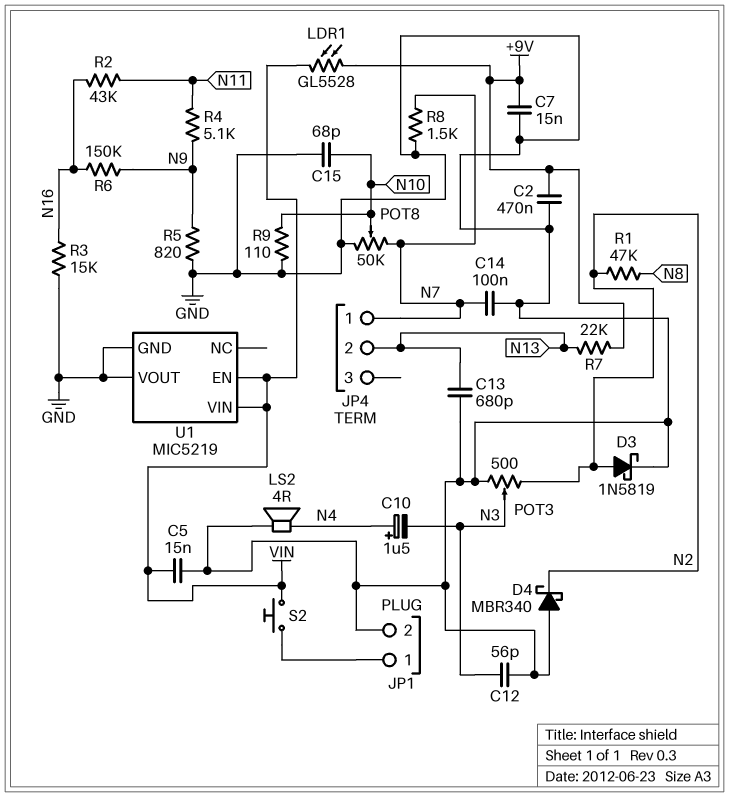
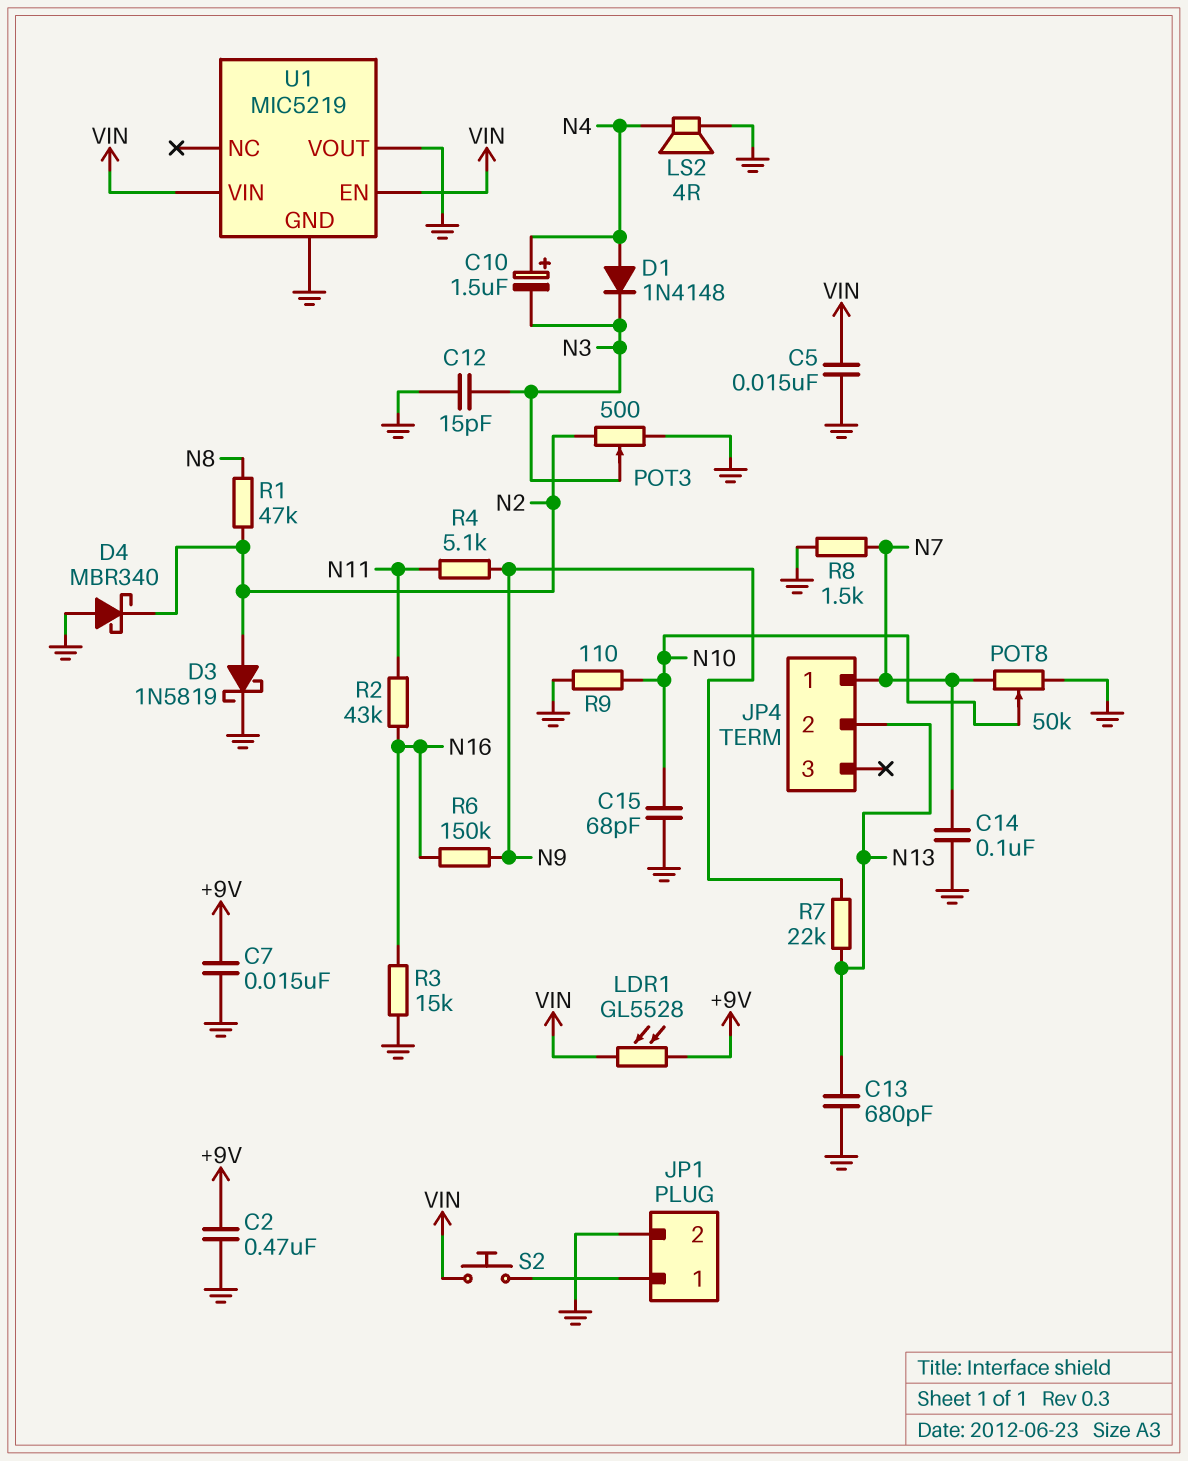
C12: 56pF (GND, N3) -> 15pF (GND, N3)
D1: none -> diode 1N4148 (A N4, K N3)
R5: 820 (GND, N9) -> none
R7: 22k (+9V, N13) -> 22k (N9, N13)

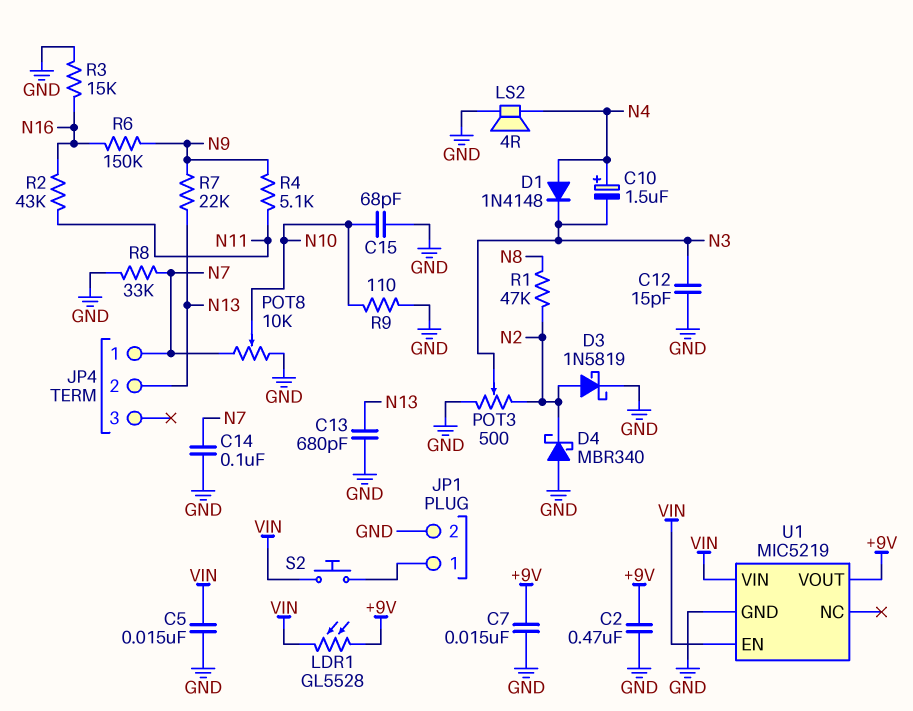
POT8: 50k (GND, N7, wiper N10) -> 10k (GND, N7, wiper N10)
R8: 1.5k (GND, N7) -> 33k (GND, N7)
U1 pin VOUT: GND -> +9V

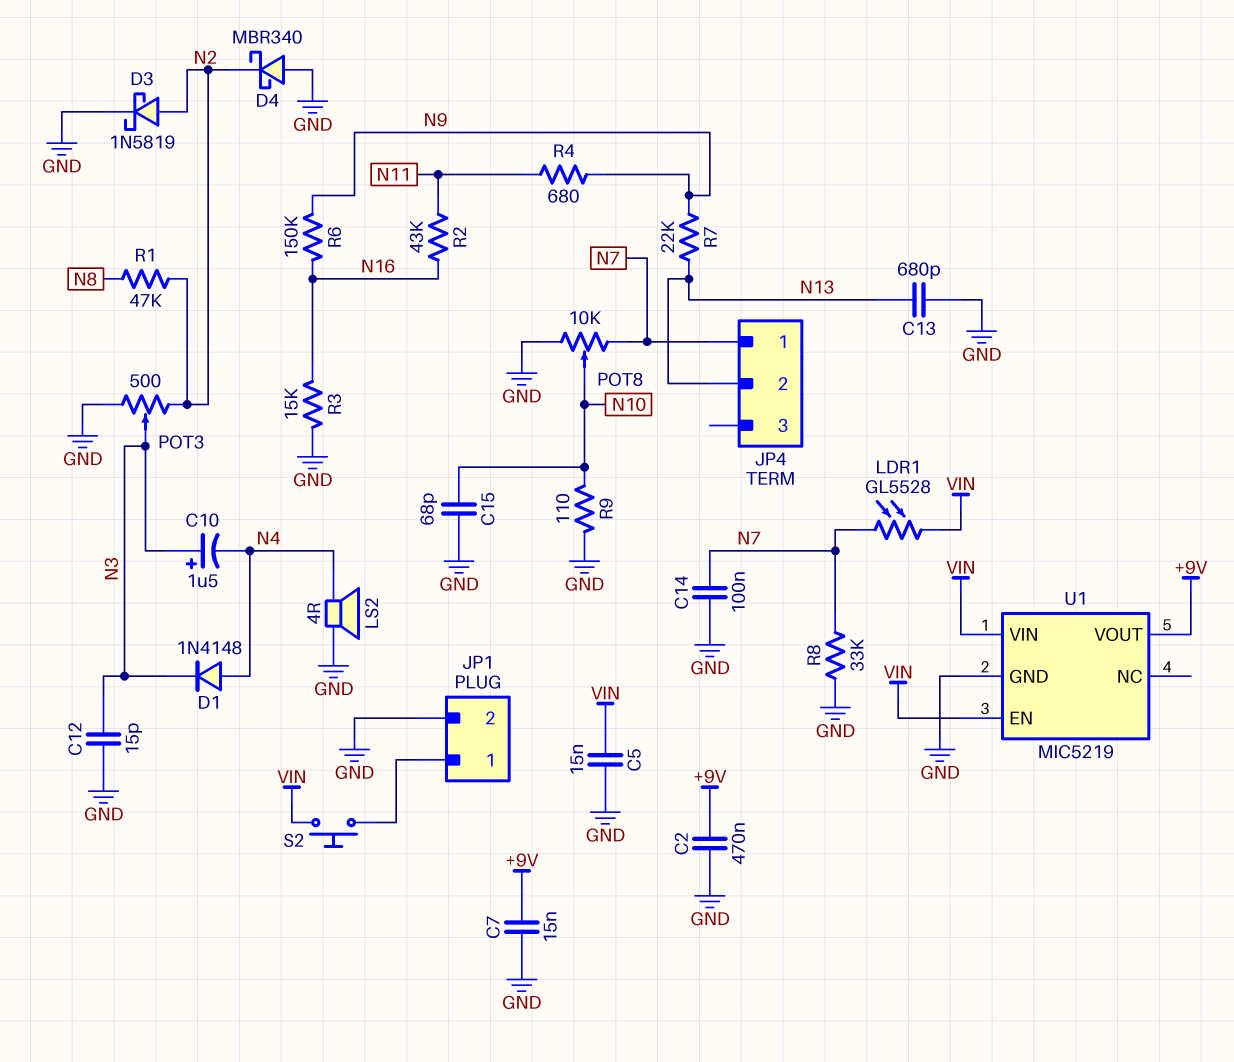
C10: 1.5uF (plus N4, minus N3) -> 1.5uF (plus N3, minus N4)
LDR1: GL5528 (+9V, VIN) -> GL5528 (N7, VIN)
R4: 5.1k (N9, N11) -> 680 (N9, N11)

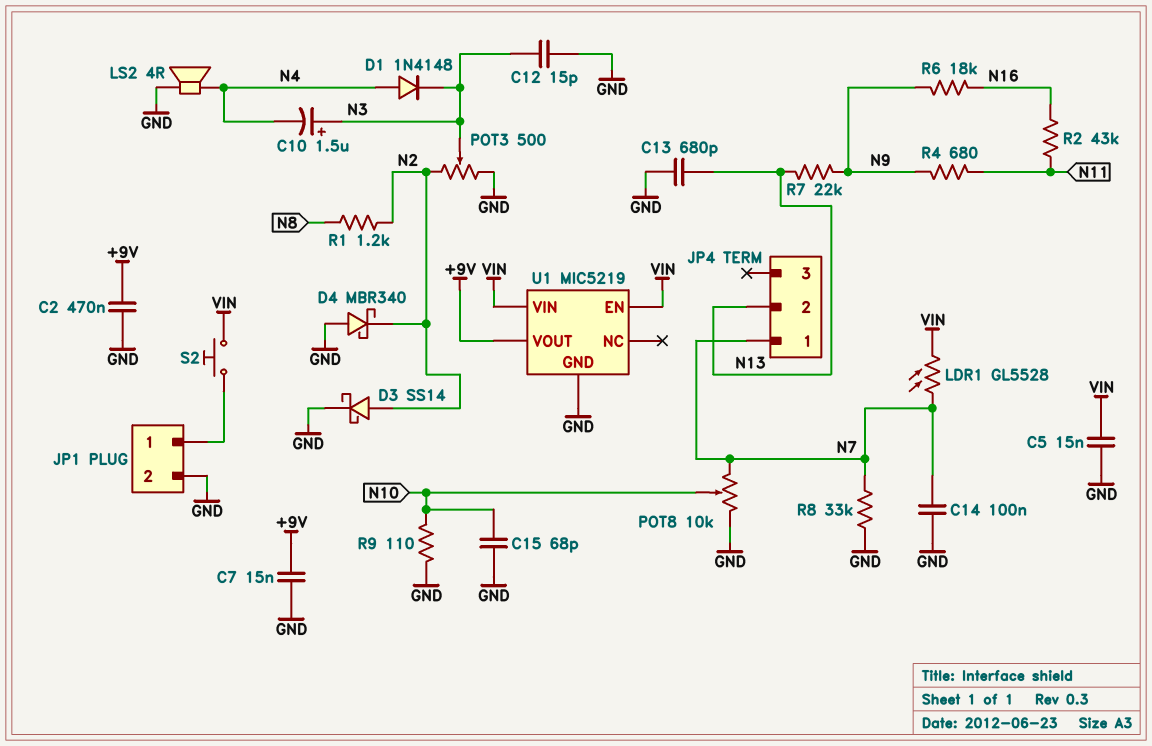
D3: schottky 1N5819 (A N2, K GND) -> schottky SS14 (A N2, K GND)
R1: 47k (N2, N8) -> 1.2k (N2, N8)
R3: 15k (GND, N16) -> none
R6: 150k (N9, N16) -> 18k (N9, N16)

